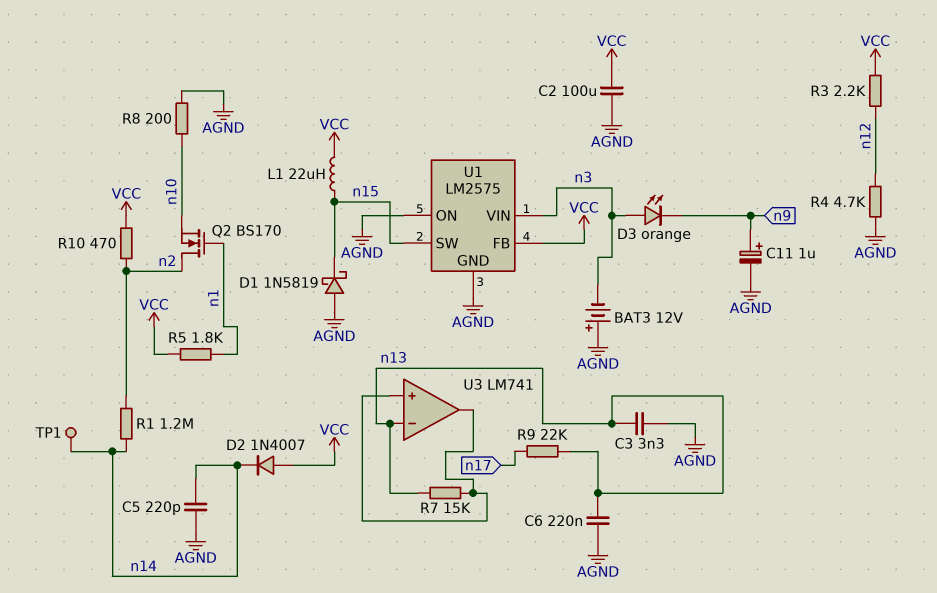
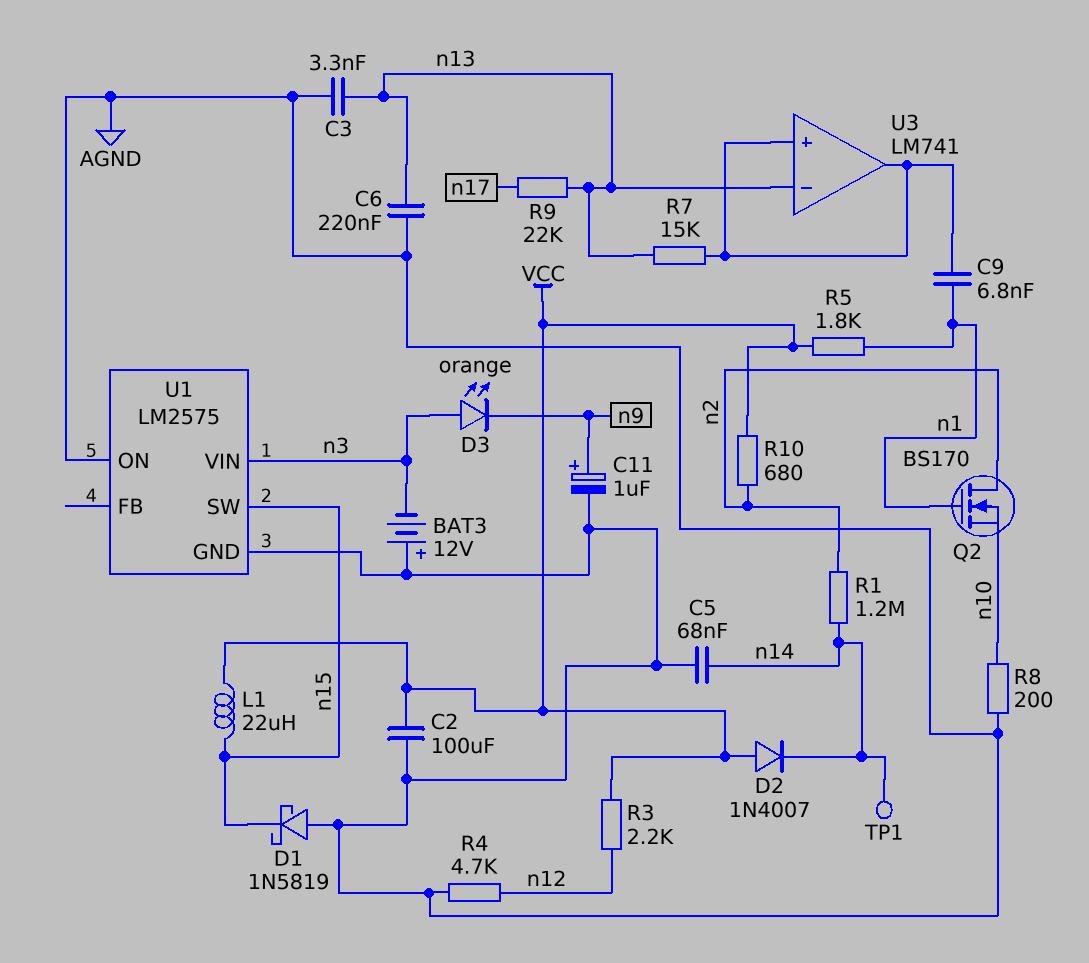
C5: 220pF (AGND, n14) -> 68nF (AGND, n14)
C9: none -> 6.8nF (U3/in+, n1)
R10: 470 (VCC, n2) -> 680 (VCC, n2)
U1 pin FB: VCC -> none

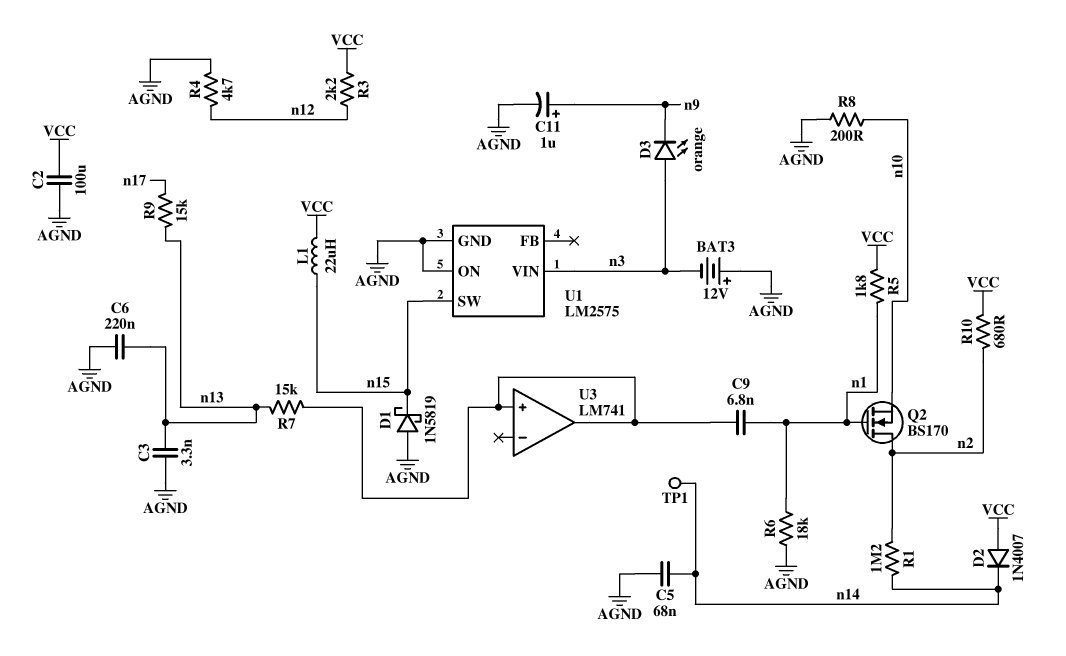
R6: none -> 18k (AGND, n1)
R9: 22k (n13, n17) -> 15k (n13, n17)
U3 pin in-: n13 -> none

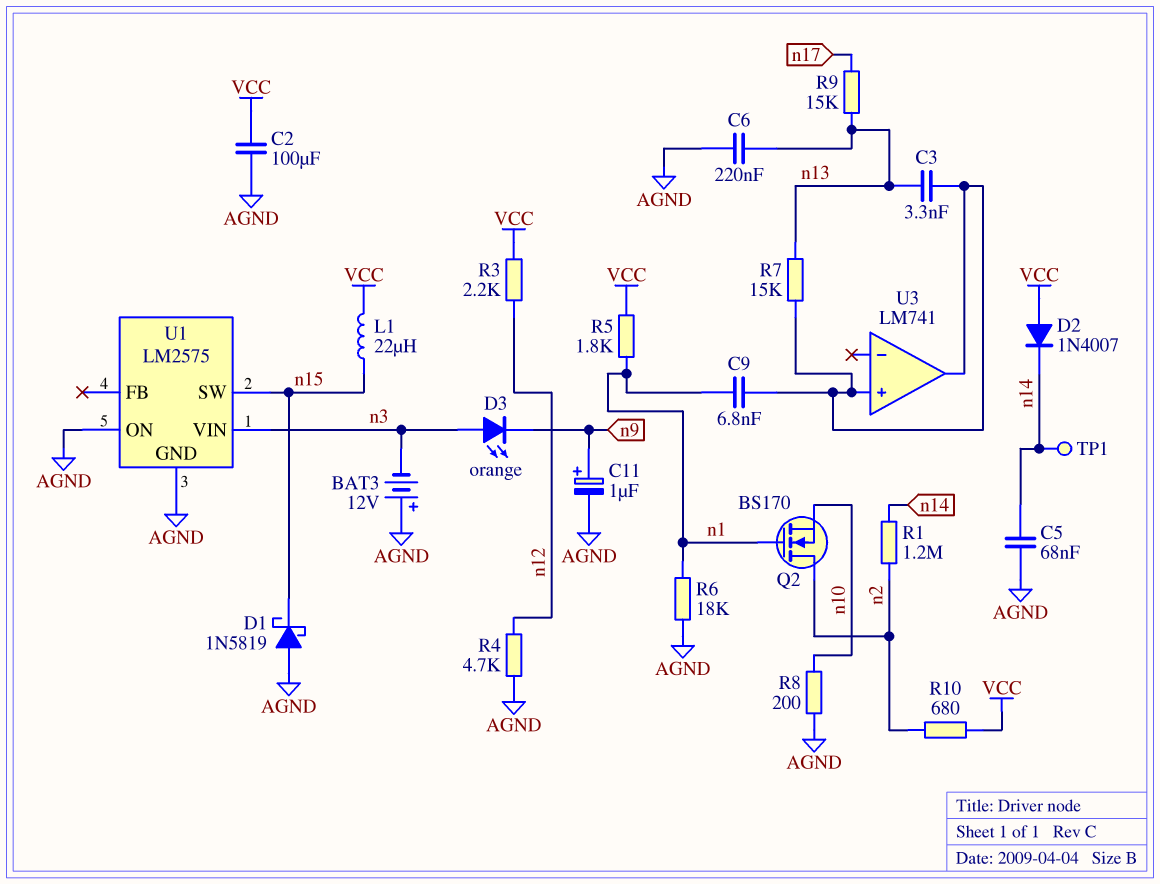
C3: 3.3nF (AGND, n13) -> 3.3nF (U3/in+, n13)

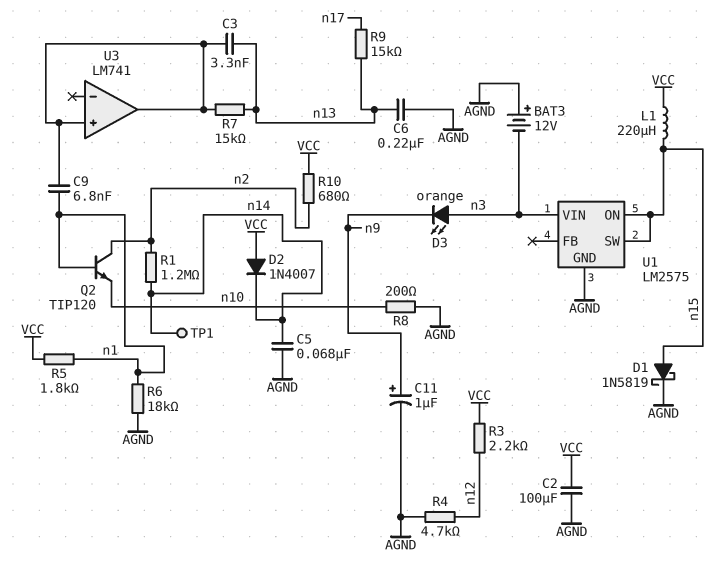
D1: schottky 1N5819 (A AGND, K n15) -> schottky 1N5819 (A n15, K AGND)
L1: 22uH (VCC, n15) -> 220uH (VCC, n15)
Q2: NMOS BS170 (G n1, D n2, S n10) -> NPN TIP120 (B n1, C n2, E n10)
U1 pin ON: AGND -> n15

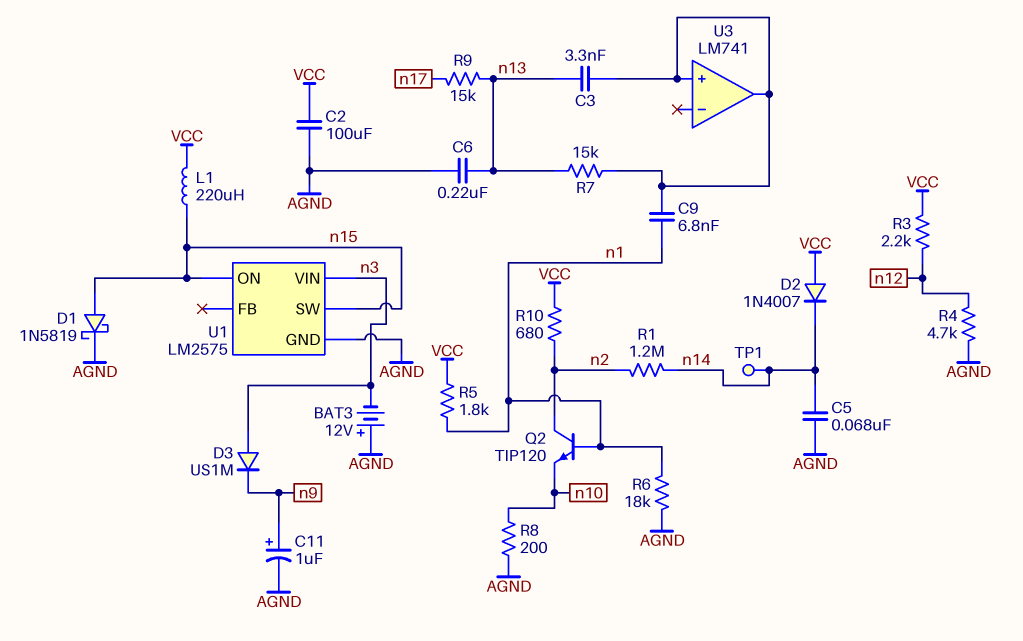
D3: LED orange (A n3, K n9) -> diode US1M (A n3, K n9)

